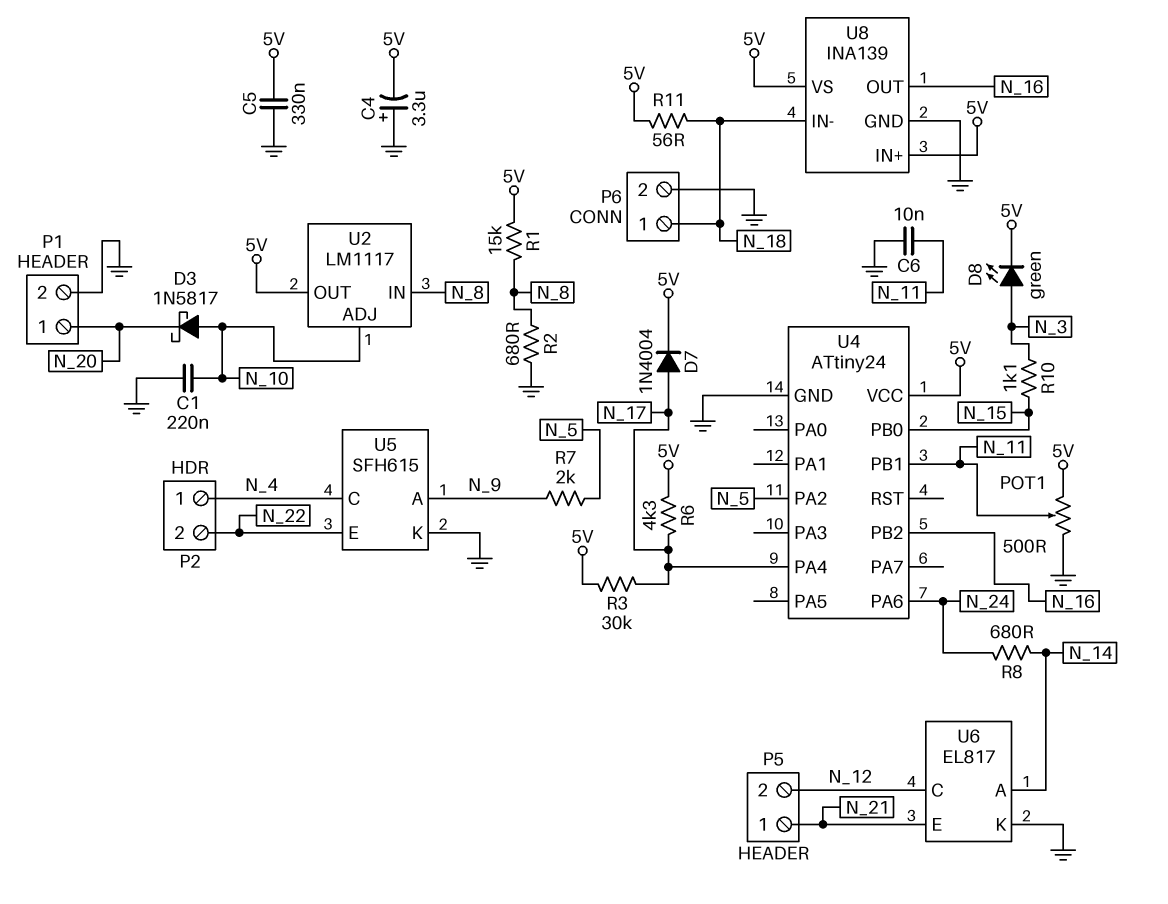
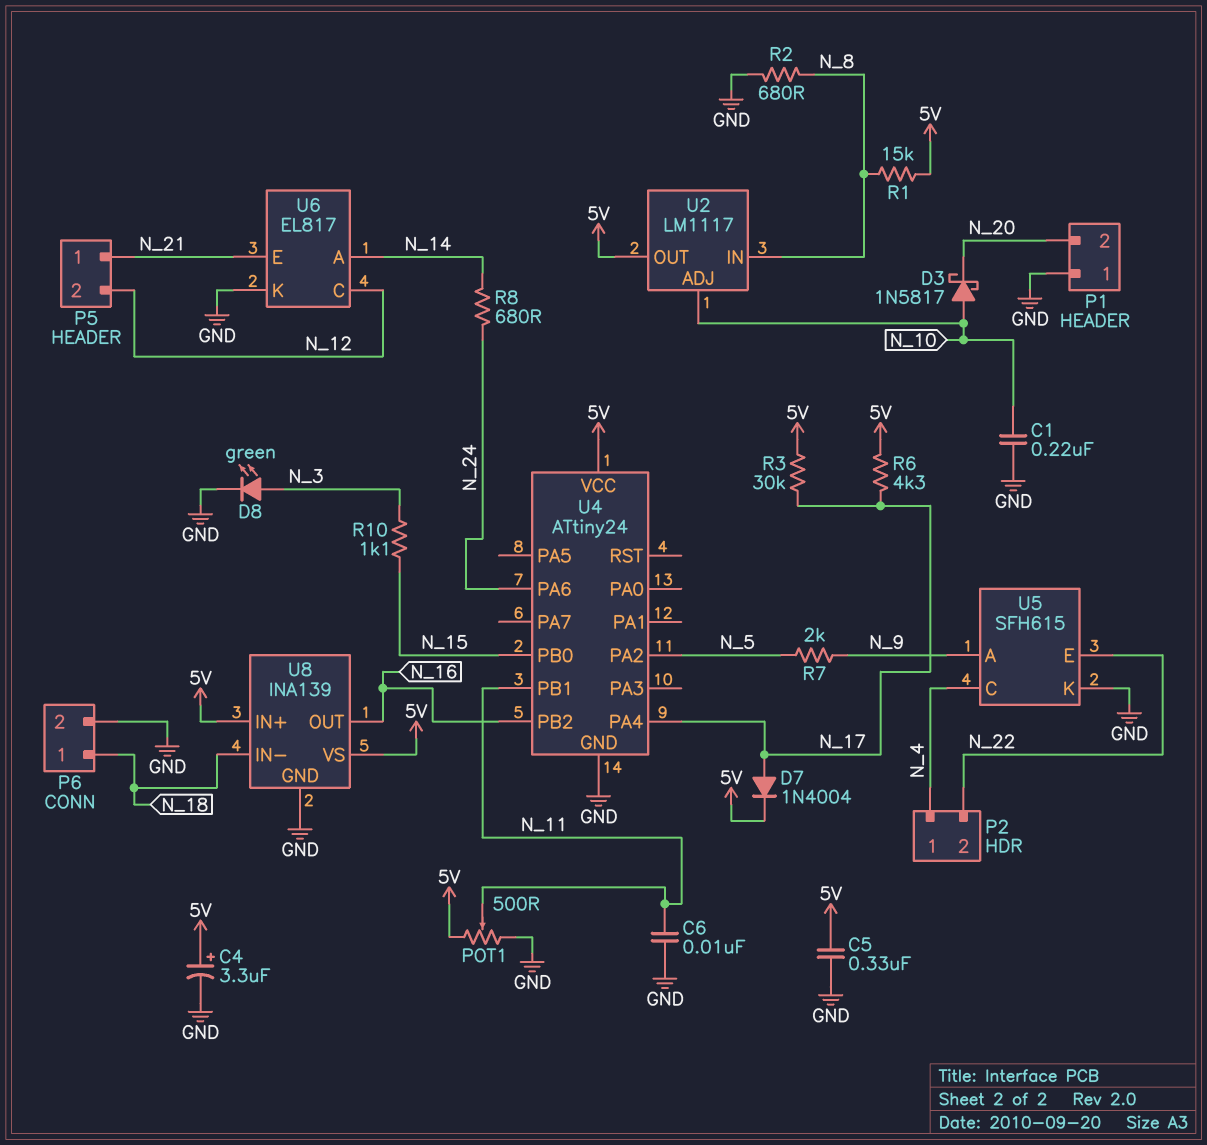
C4: 3.3uF (plus GND, minus 5V) -> 3.3uF (plus 5V, minus GND)
D8: LED green (A N_3, K 5V) -> LED green (A N_3, K GND)
P1 pin 1: N_20 -> GND
P1 pin 2: GND -> N_20
R11: 56 (5V, N_18) -> none

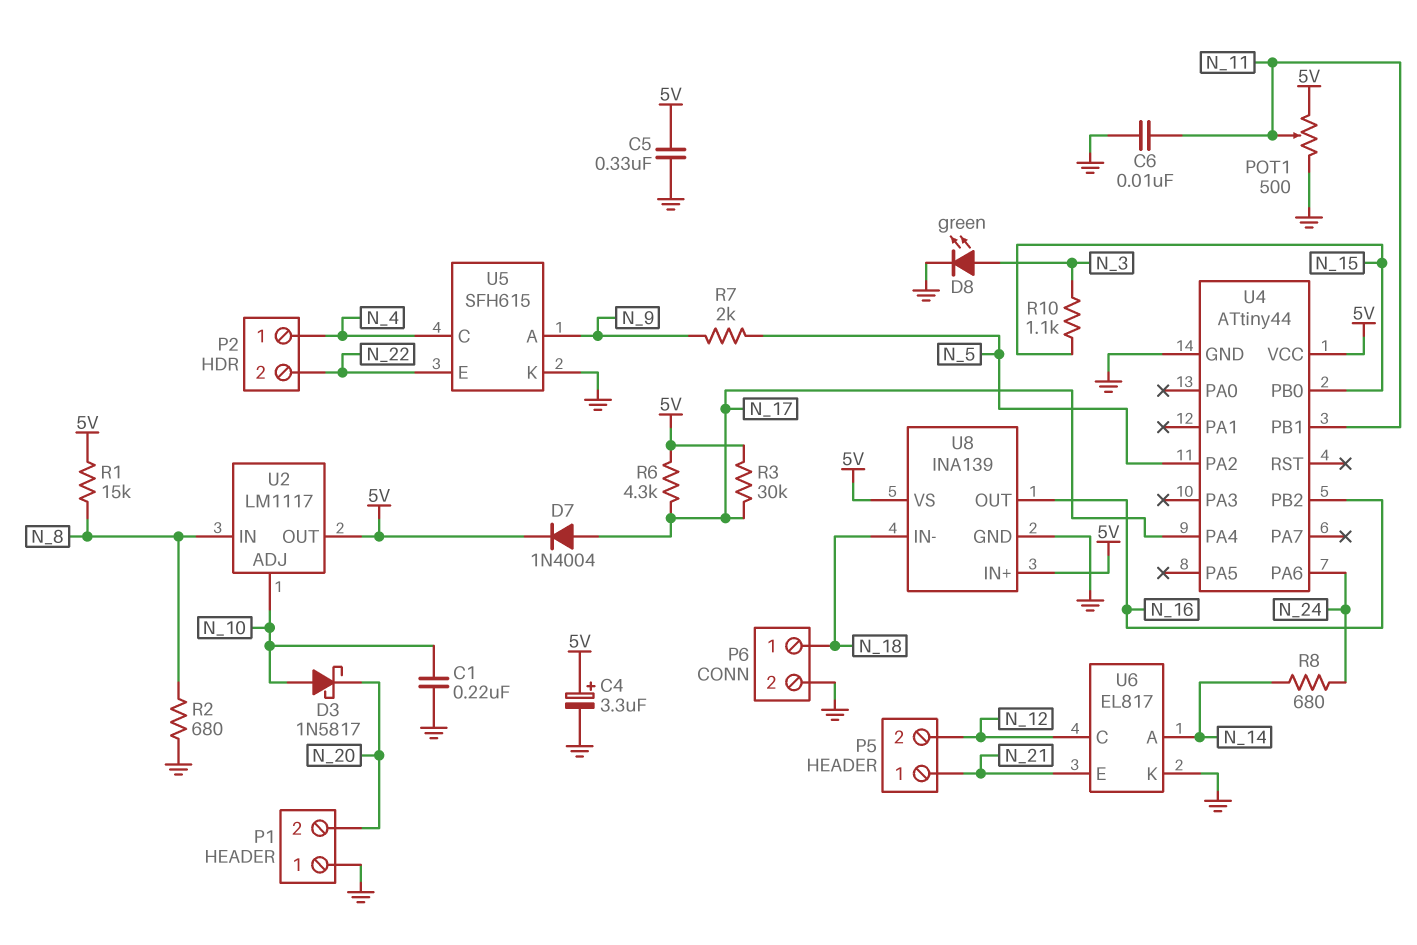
U4: ATtiny24 -> ATtiny44

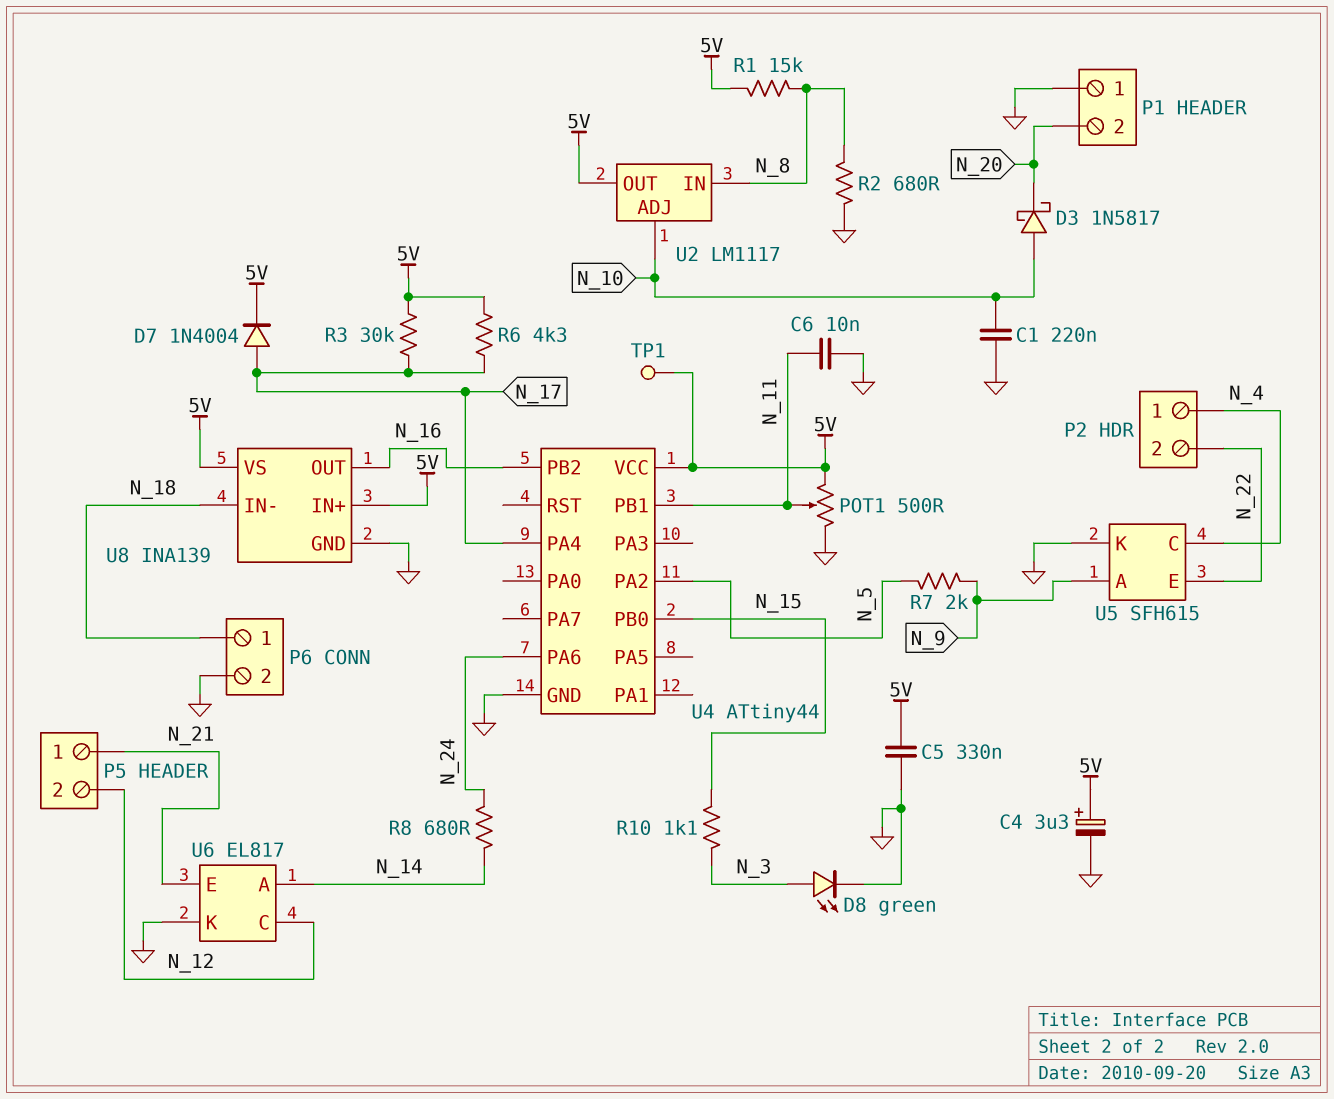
TP1: none -> test point (5V)

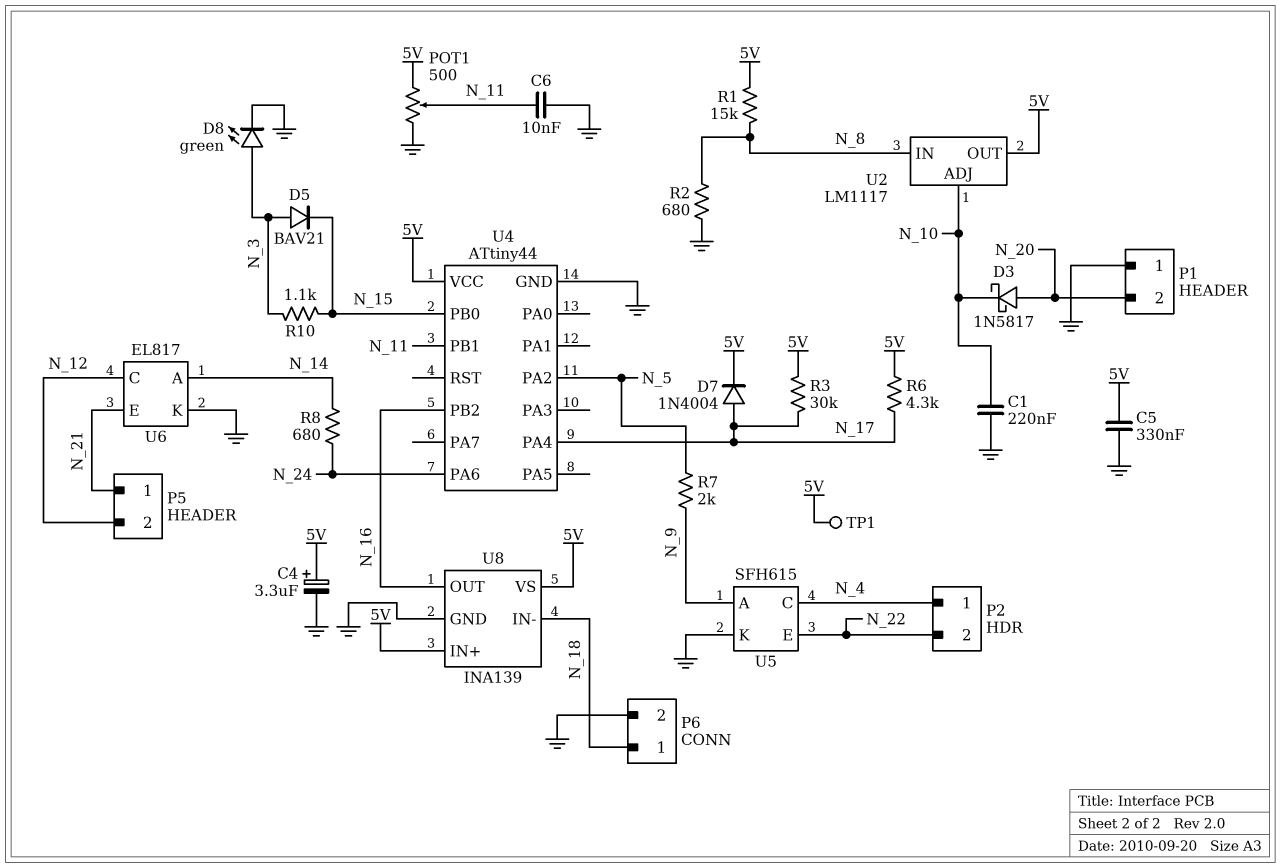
D3: schottky 1N5817 (A N_10, K N_20) -> schottky 1N5817 (A N_20, K N_10)
D5: none -> diode BAV21 (A N_3, K N_15)

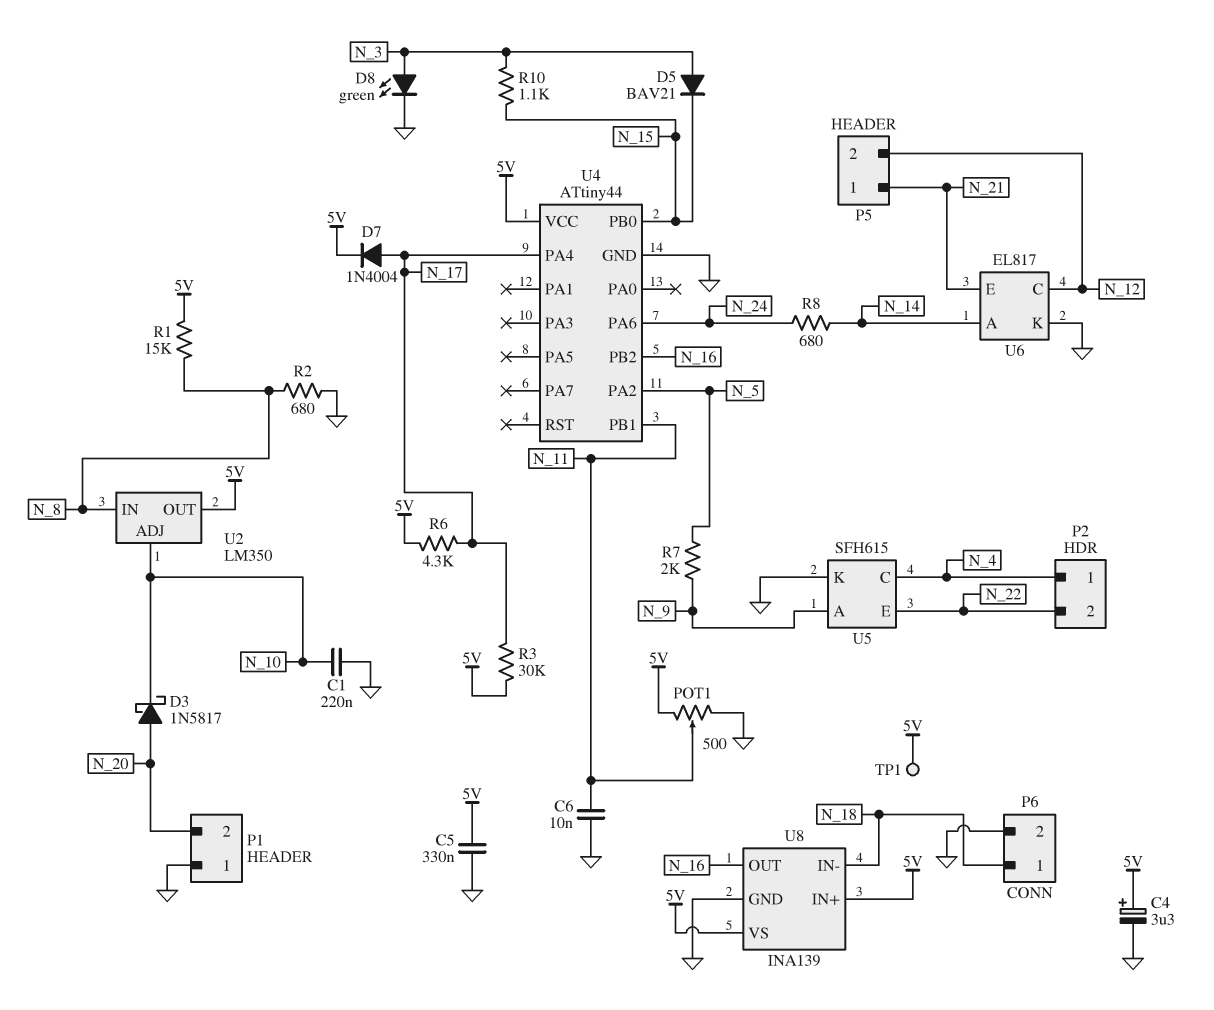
U2: LM1117 -> LM350

